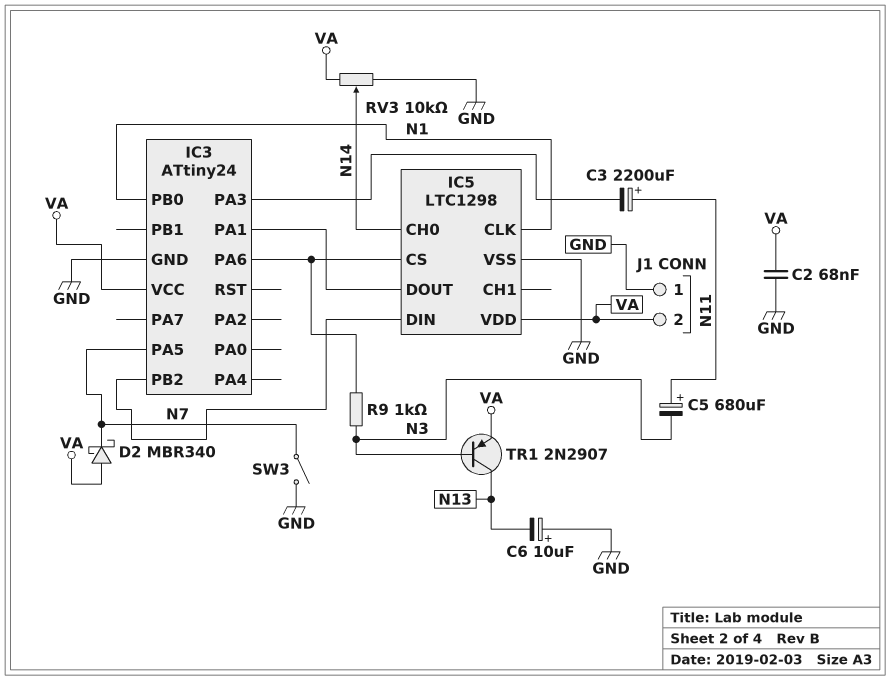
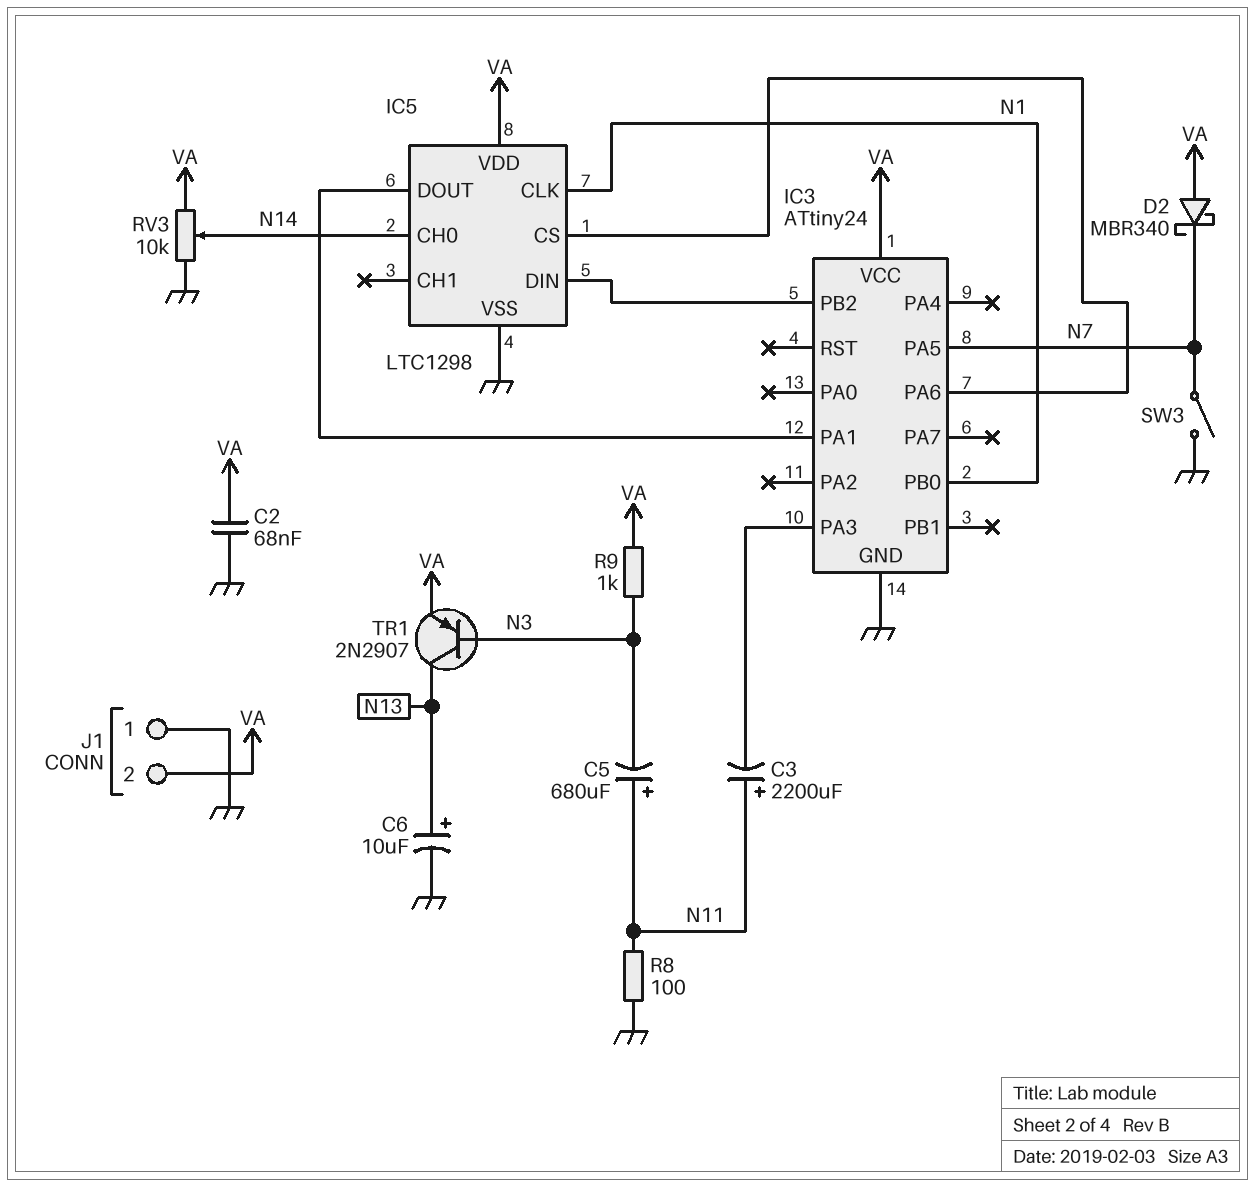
C6: 10uF (plus GND, minus N13) -> 10uF (plus N13, minus GND)
R8: none -> 100 (GND, N11)
R9: 1k (IC3/PA6, N3) -> 1k (N3, VA)

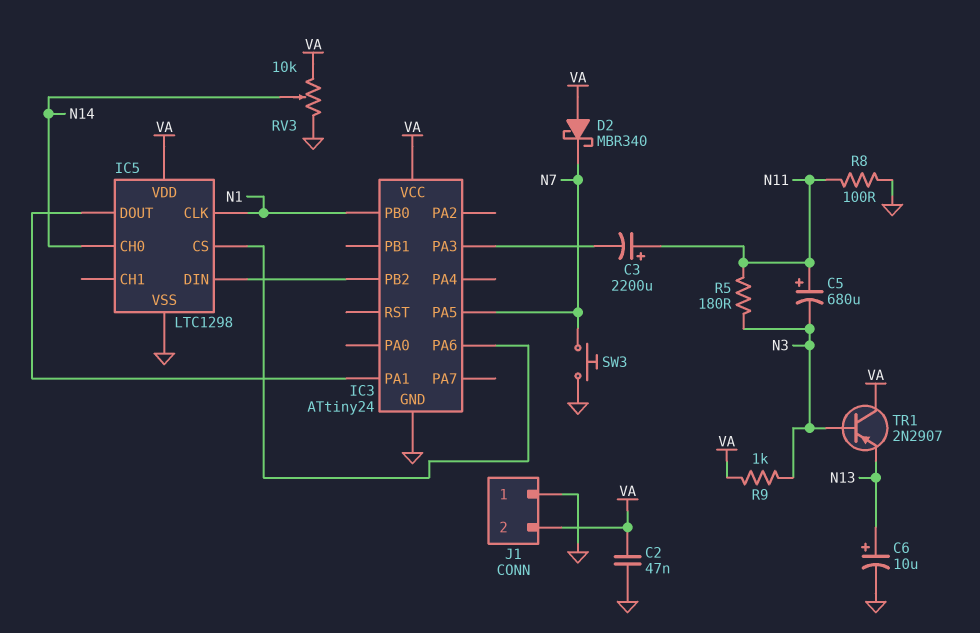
C2: 68nF (GND, VA) -> 47nF (GND, VA)
R5: none -> 180 (N3, N11)
SW3: switch (GND, N7) -> button (GND, N7)
TR1: PNP 2N2907 (B N3, C N13, E VA) -> PNP 2N2907 (B N3, C VA, E N13)

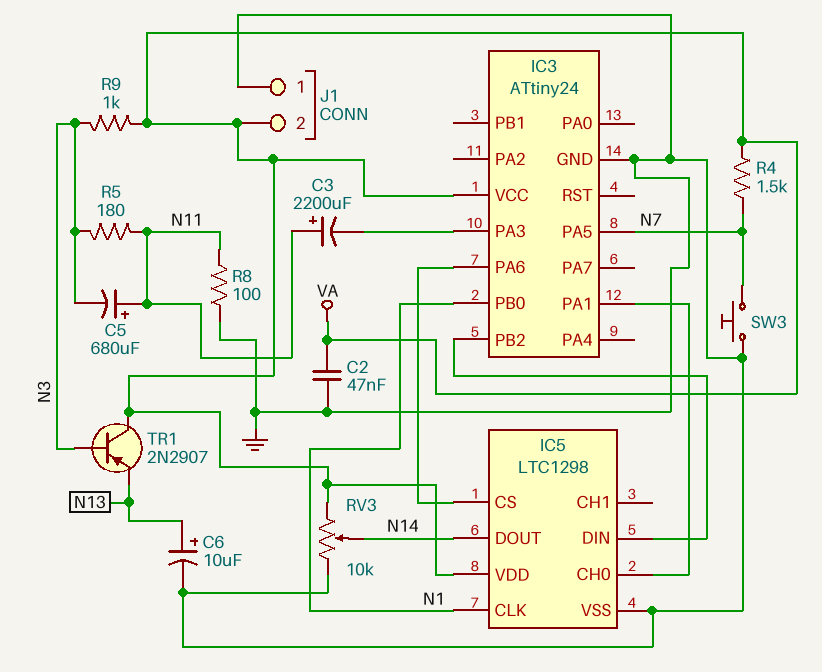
D2: schottky MBR340 (A VA, K N7) -> none
IC5 pin CH0: N14 -> IC3/PA1
IC5 pin DOUT: IC3/PA1 -> N14
R4: none -> 1.5k (N7, VA)

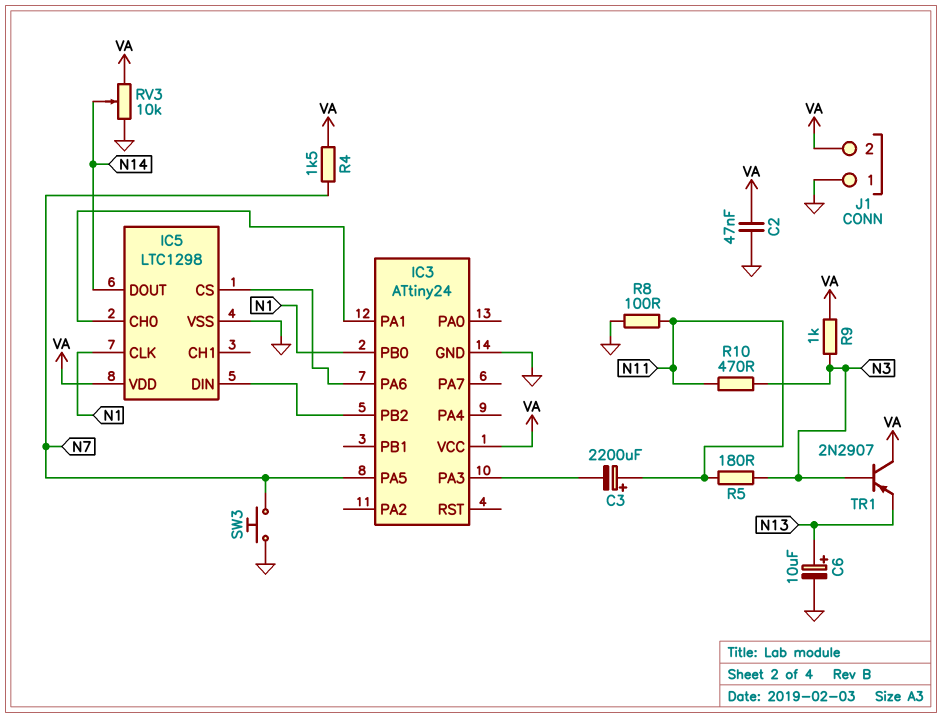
C5: 680uF (plus N11, minus N3) -> none
R10: none -> 470 (N3, N11)

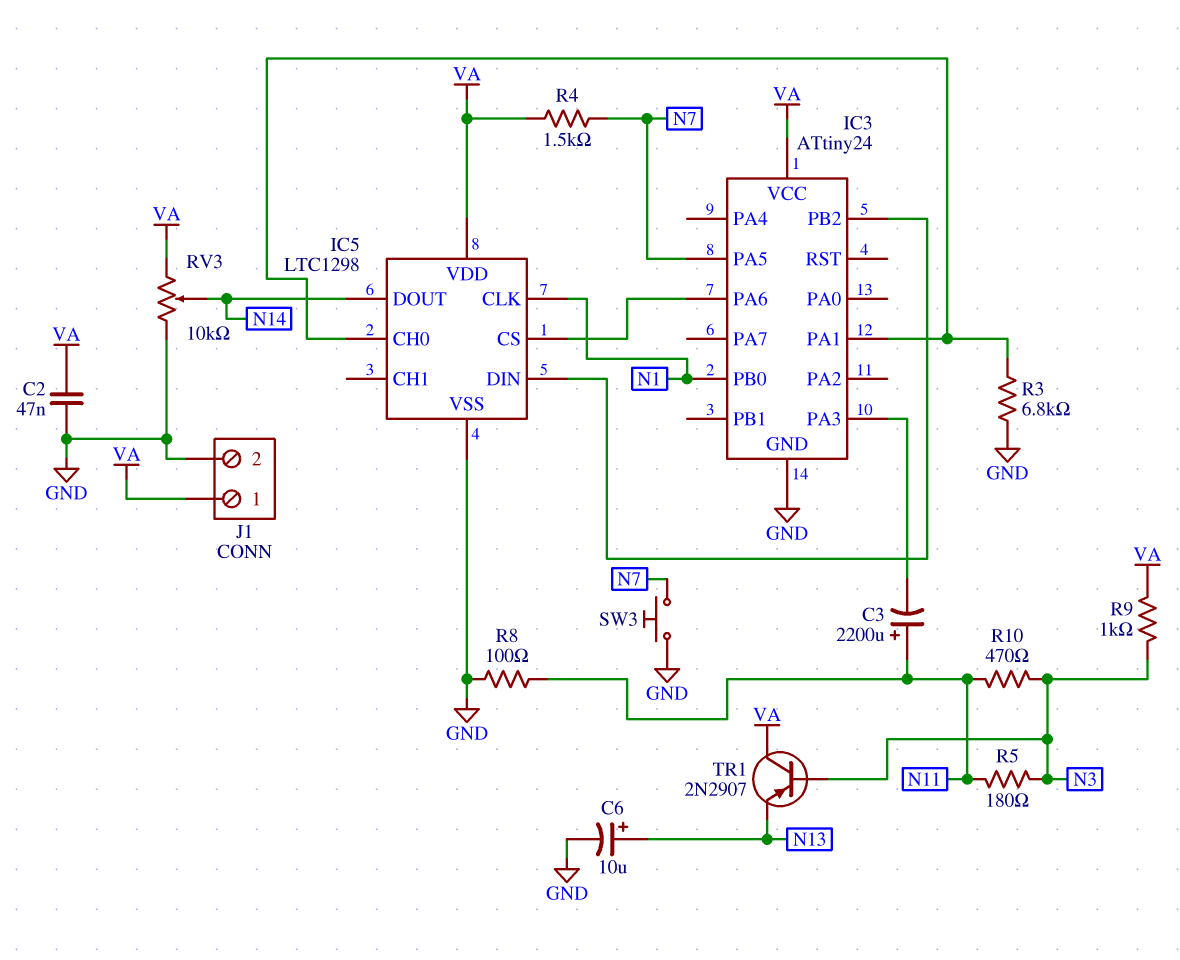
J1 pin 1: GND -> VA
J1 pin 2: VA -> GND
R3: none -> 6.8k (GND, IC3/PA1)

